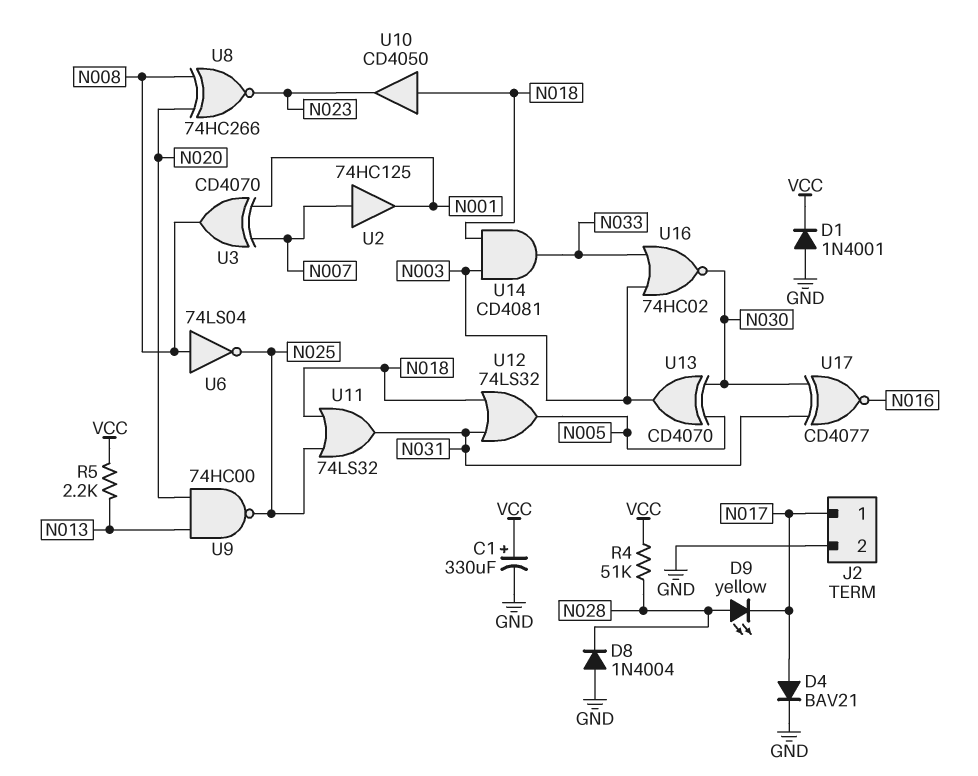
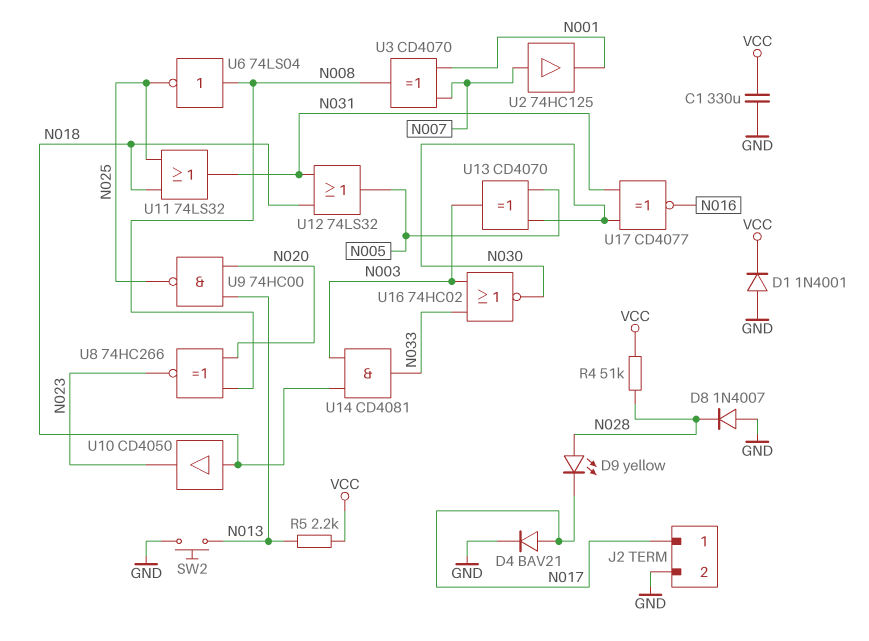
C1: 330uF (plus VCC, minus GND) -> 330uF (GND, VCC)
D8: diode 1N4004 (A GND, K N028) -> diode 1N4007 (A GND, K N028)
SW2: none -> button (GND, N013)

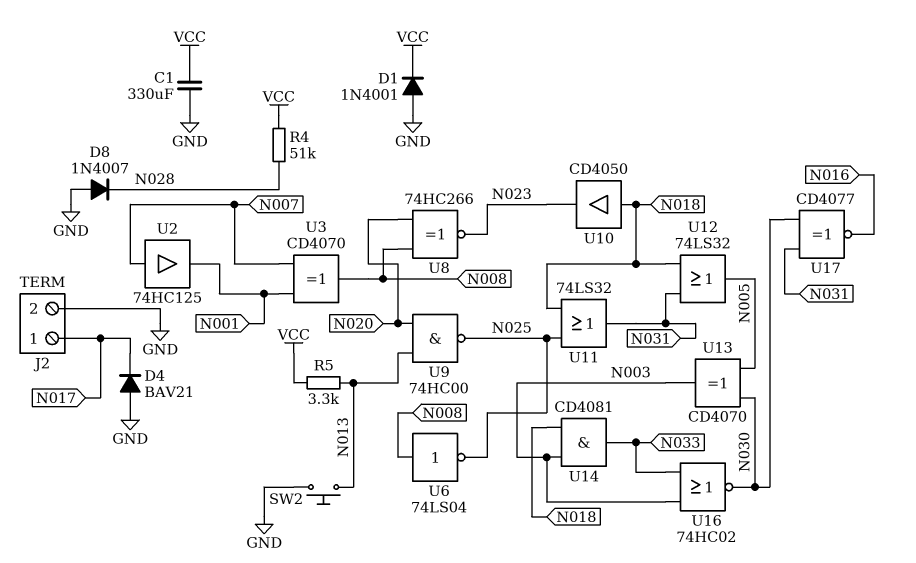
D4: diode BAV21 (A N017, K GND) -> diode BAV21 (A GND, K N017)
D9: LED yellow (A N028, K N017) -> none
R5: 2.2k (N013, VCC) -> 3.3k (N013, VCC)

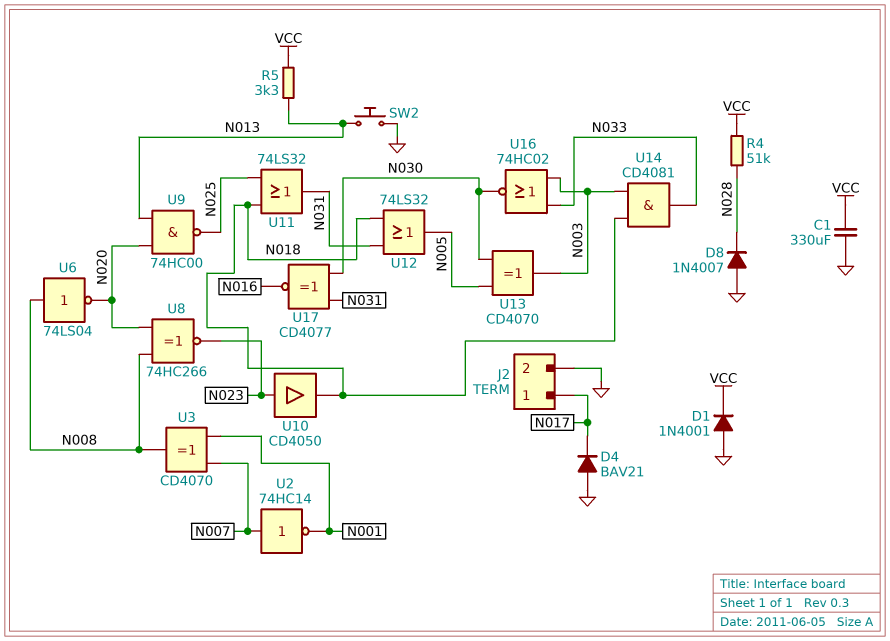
U2: buffer 74HC125 (in N007, out N001) -> NOT 74HC14 (in N007, out N001)
U6: NOT 74LS04 (in N008, out N025) -> NOT 74LS04 (in N008, out N020)
U10: buffer CD4050 (in N018, out N023) -> buffer CD4050 (in N023, out N018)

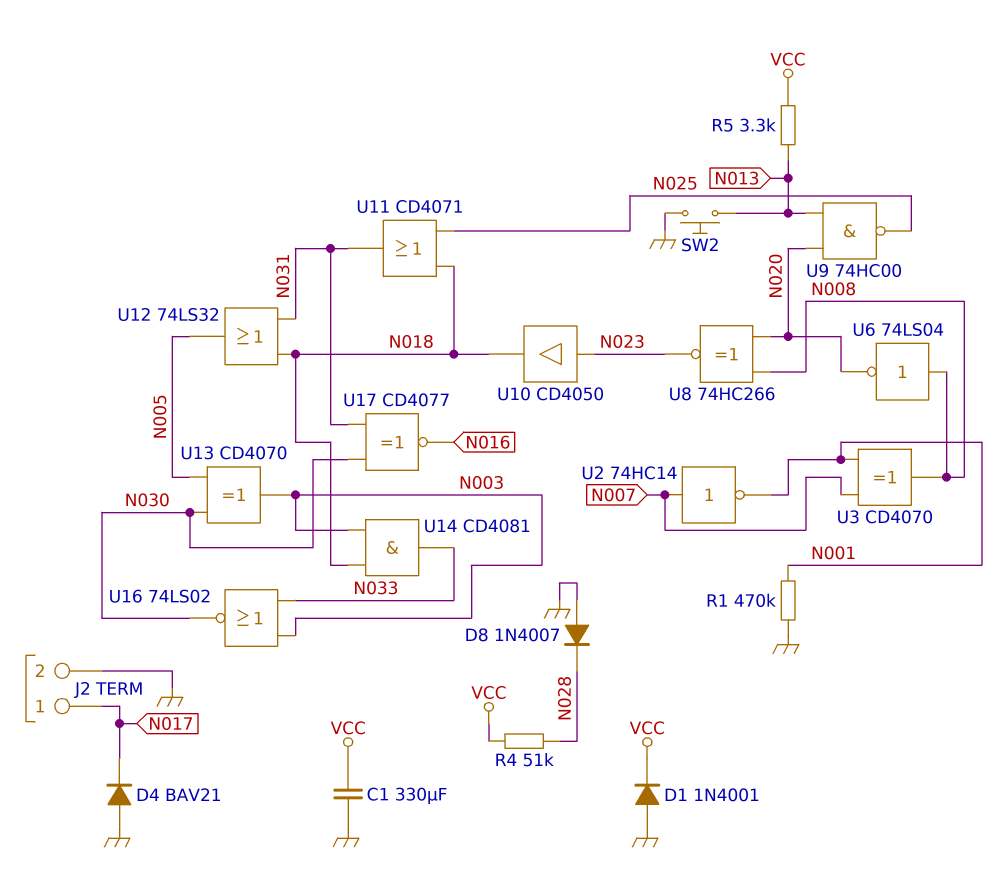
R1: none -> 470k (GND, N001)
U11: OR 74LS32 (in N018, in N025, out N031) -> OR CD4071 (in N018, in N025, out N031)
U16: NOR 74HC02 (in N003, in N033, out N030) -> NOR 74LS02 (in N003, in N033, out N030)

